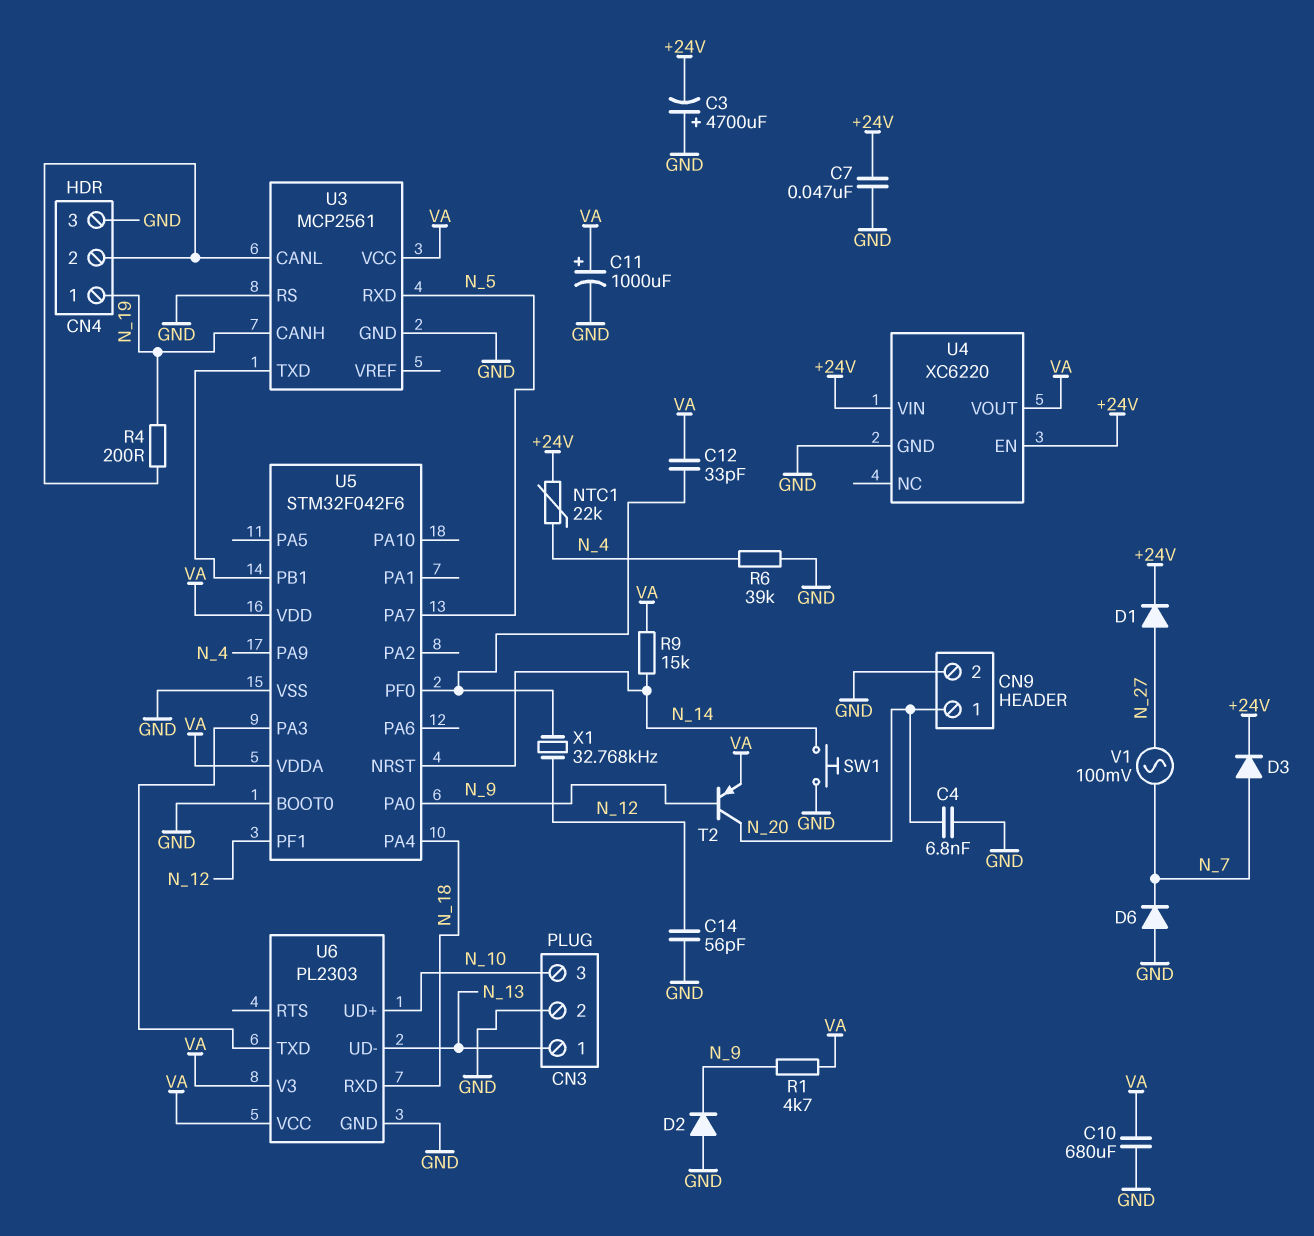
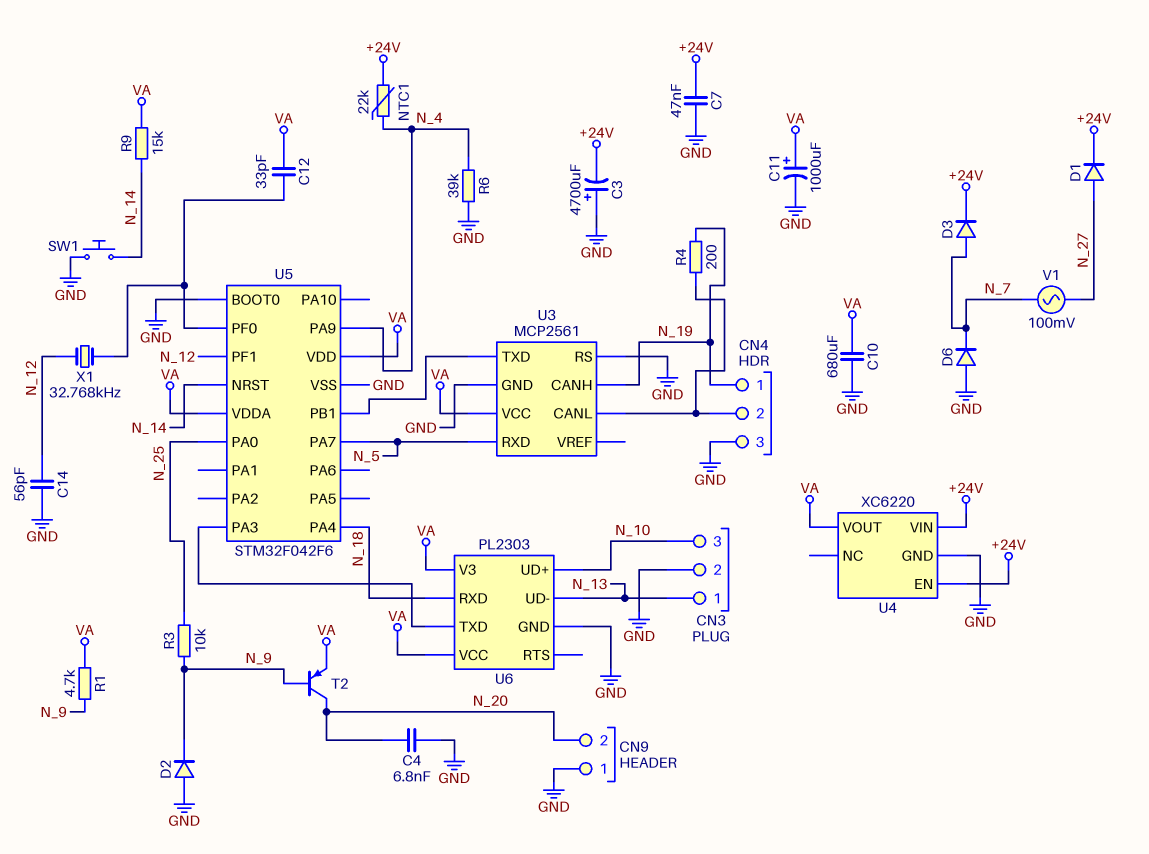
CN9 pin 1: N_20 -> GND
CN9 pin 2: GND -> N_20
R3: none -> 10k (N_9, N_25)
U5 pin PA0: N_9 -> N_25

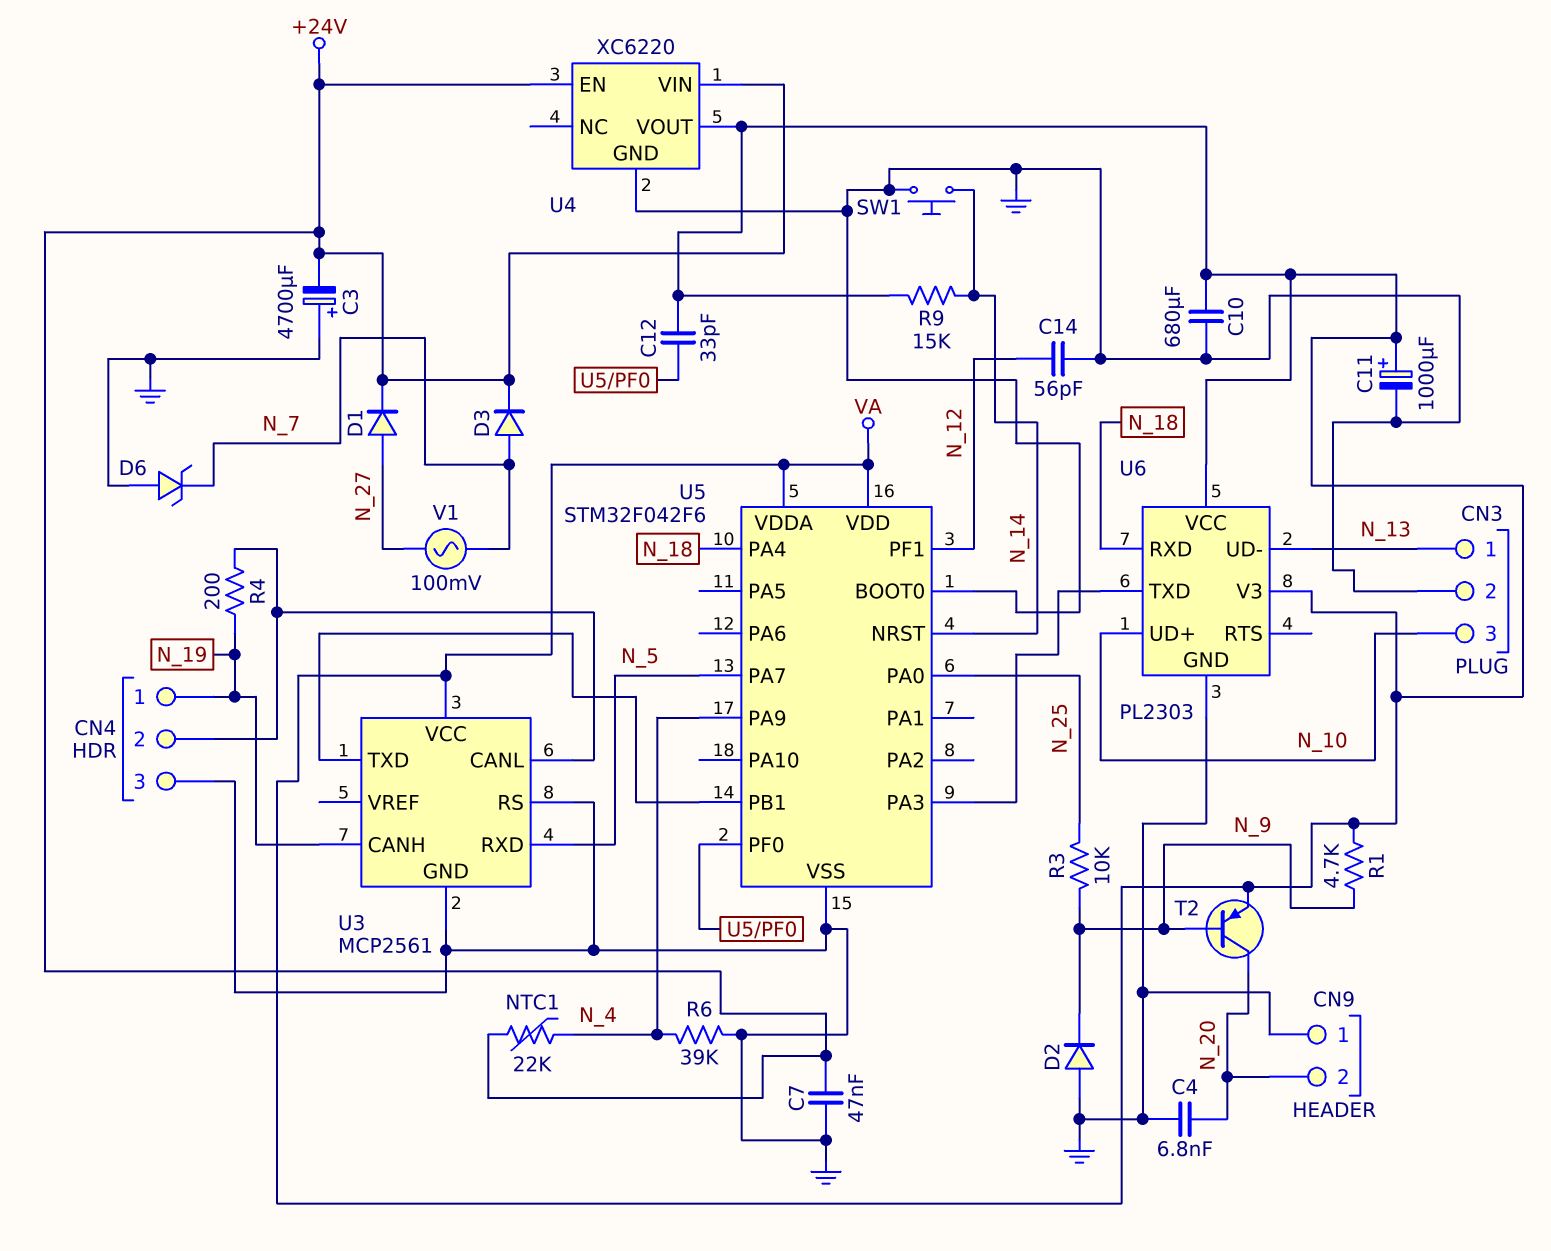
D6: diode (A GND, K N_7) -> zener (A GND, K N_7)
X1: 32.768kHz (N_12, U5/PF0) -> none

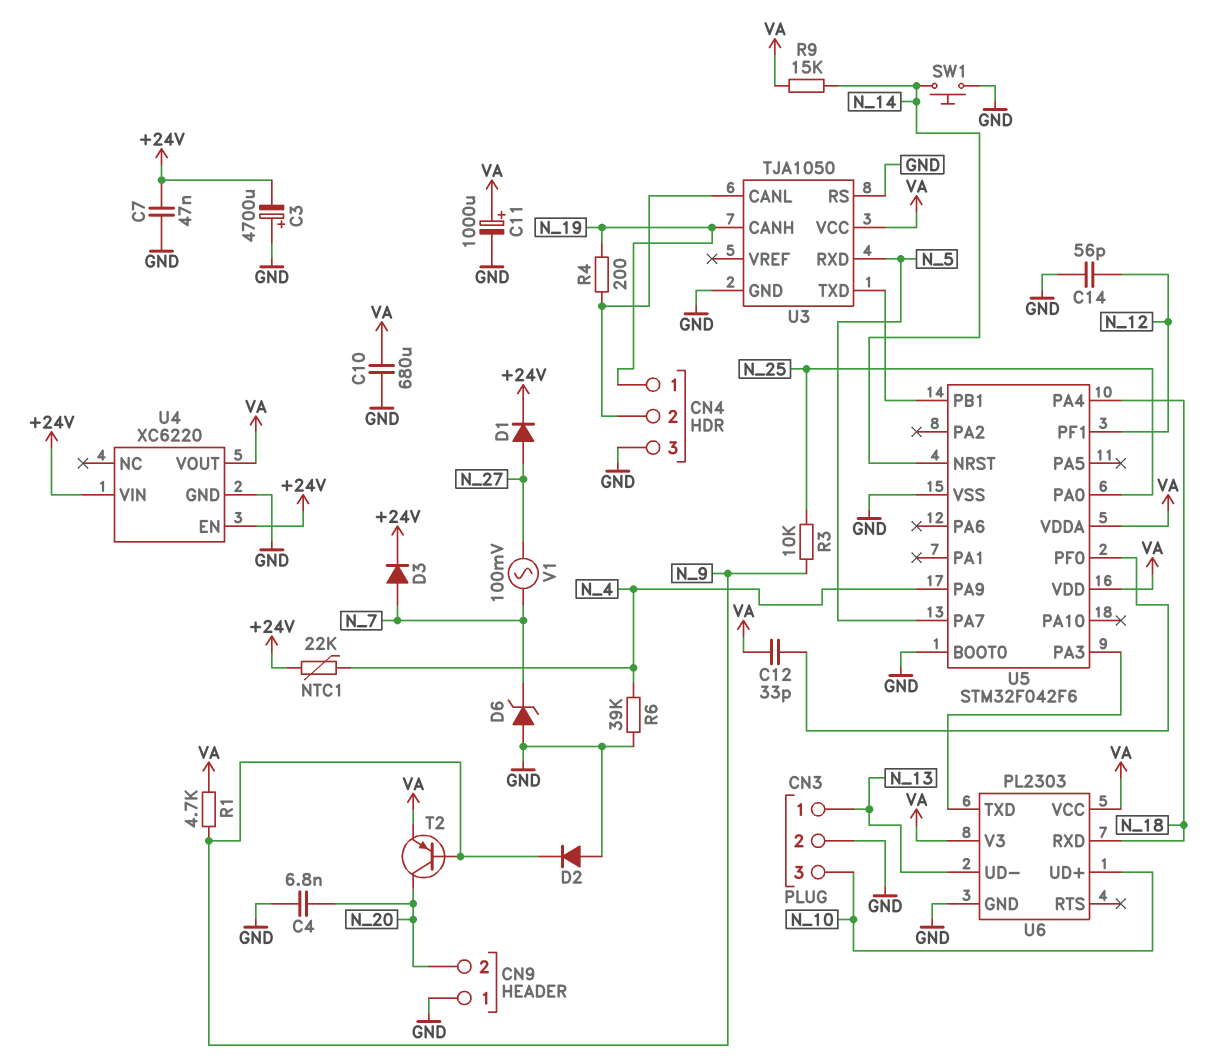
U3: MCP2561 -> TJA1050

